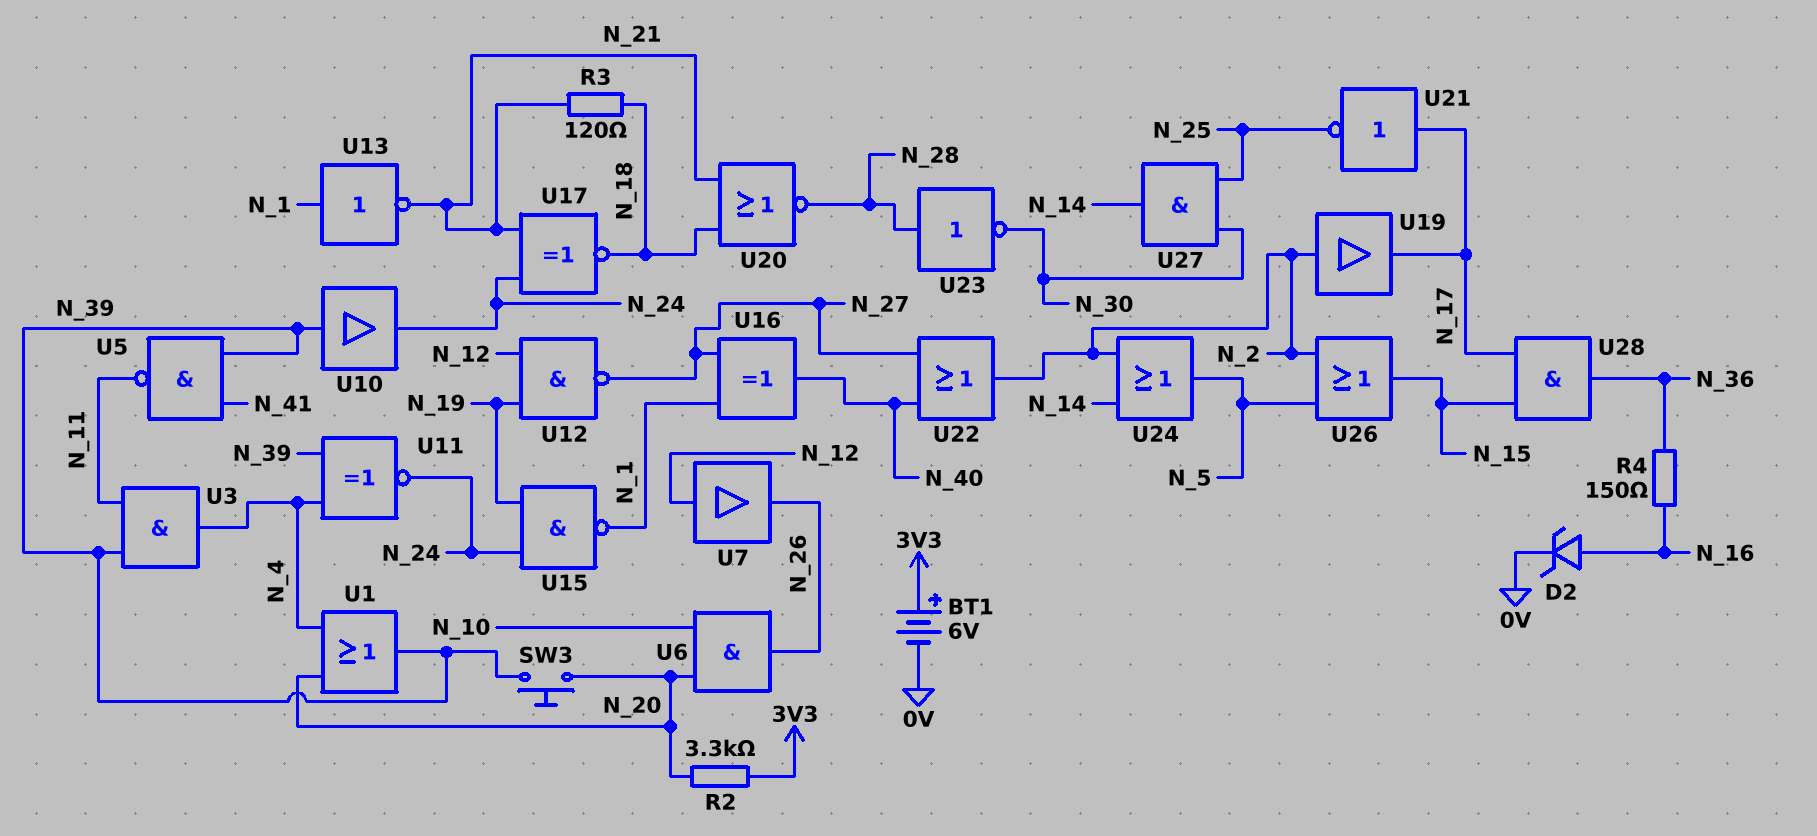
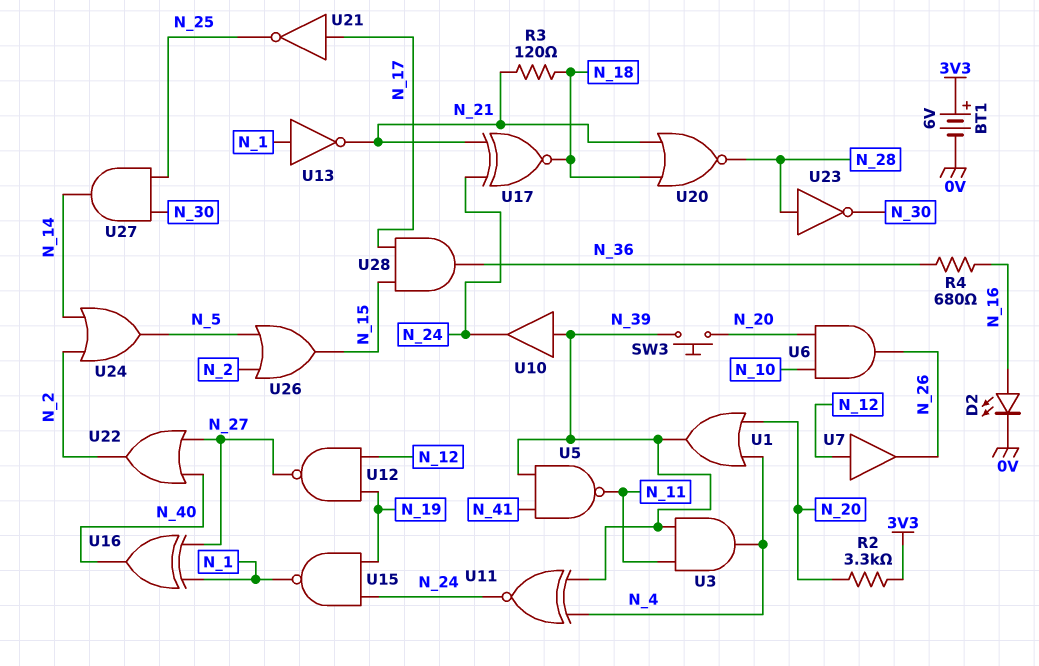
D2: zener (A N_16, K 0V) -> LED (A N_16, K 0V)
R4: 150 (N_16, N_36) -> 680 (N_16, N_36)
U19: buffer (in N_2, out N_17) -> none

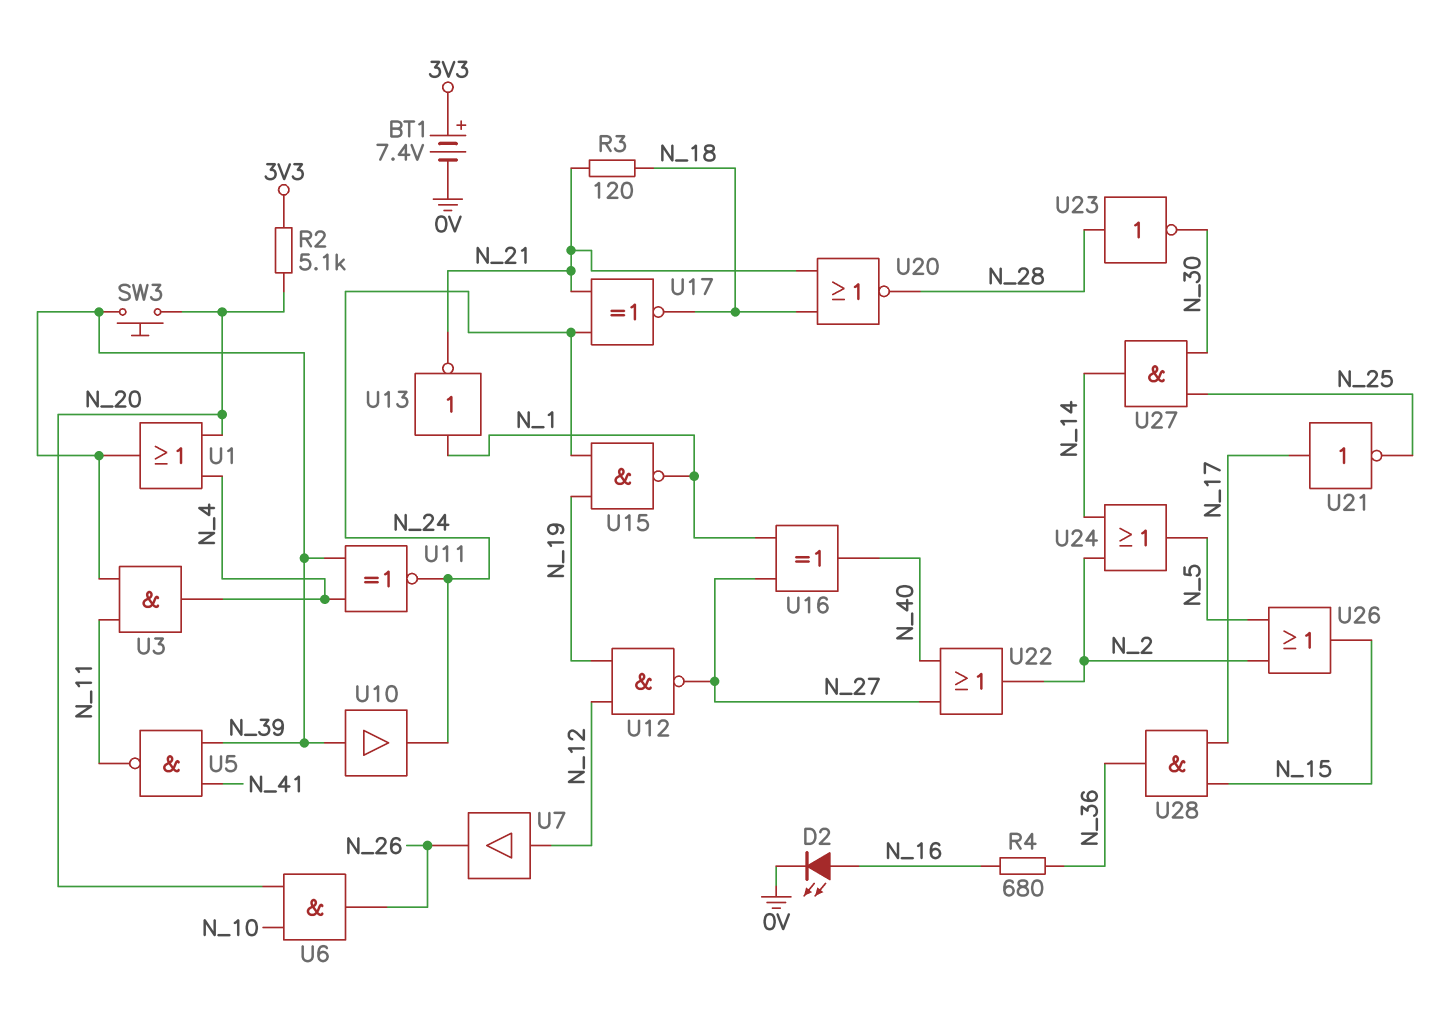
BT1: 6V (plus 3V3, minus 0V) -> 7.4V (plus 3V3, minus 0V)
R2: 3.3k (3V3, N_20) -> 5.1k (3V3, N_20)

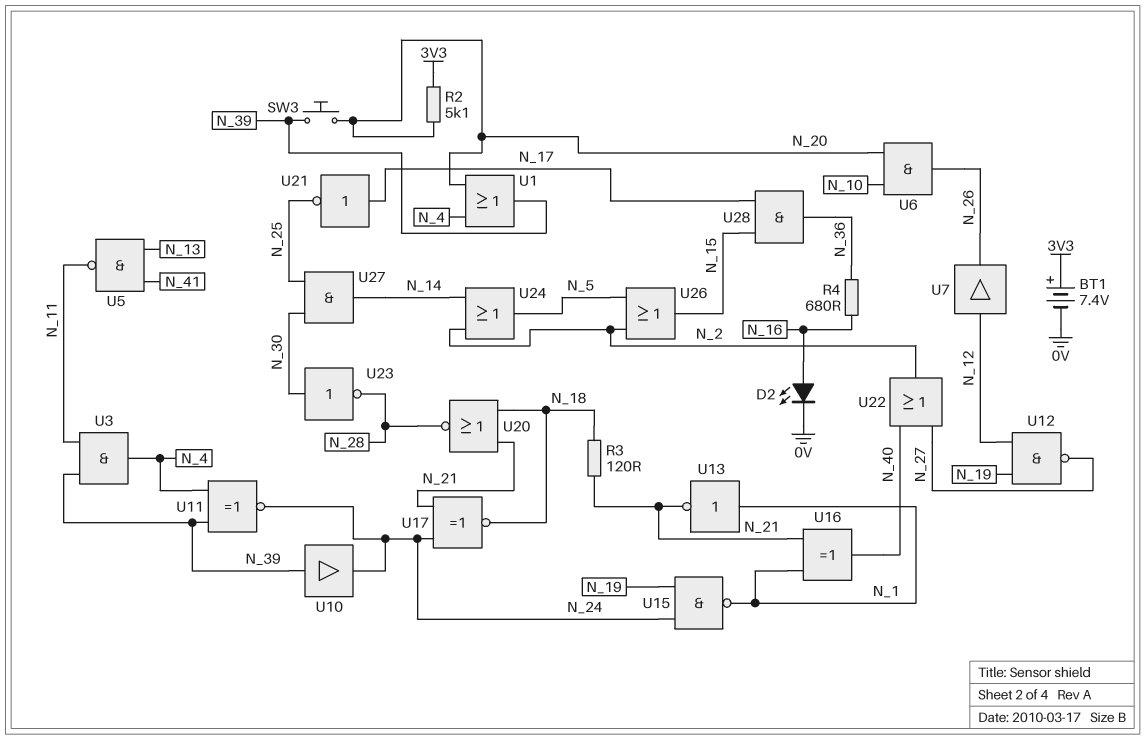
U5: NAND (in N_39, in N_41, out N_11) -> NAND (in N_13, in N_41, out N_11)
U16: XOR (in N_1, in N_27, out N_40) -> XOR (in N_1, in N_21, out N_40)
U23: NOT (in N_28, out N_30) -> NOT (in N_30, out N_28)

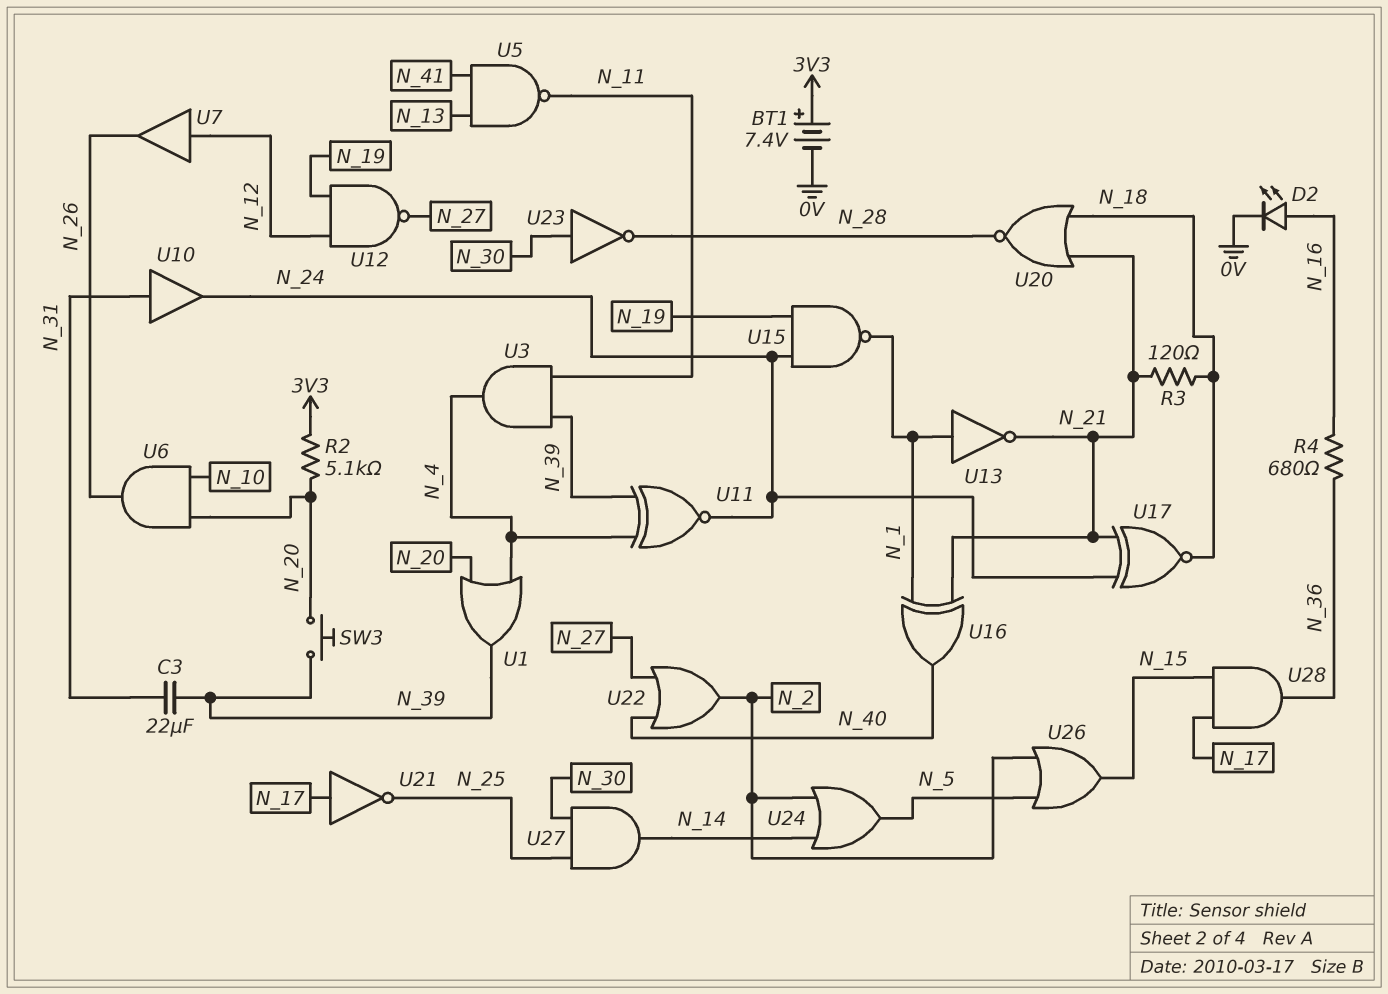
C3: none -> 22uF (N_31, N_39)
U10: buffer (in N_39, out N_24) -> buffer (in N_31, out N_24)

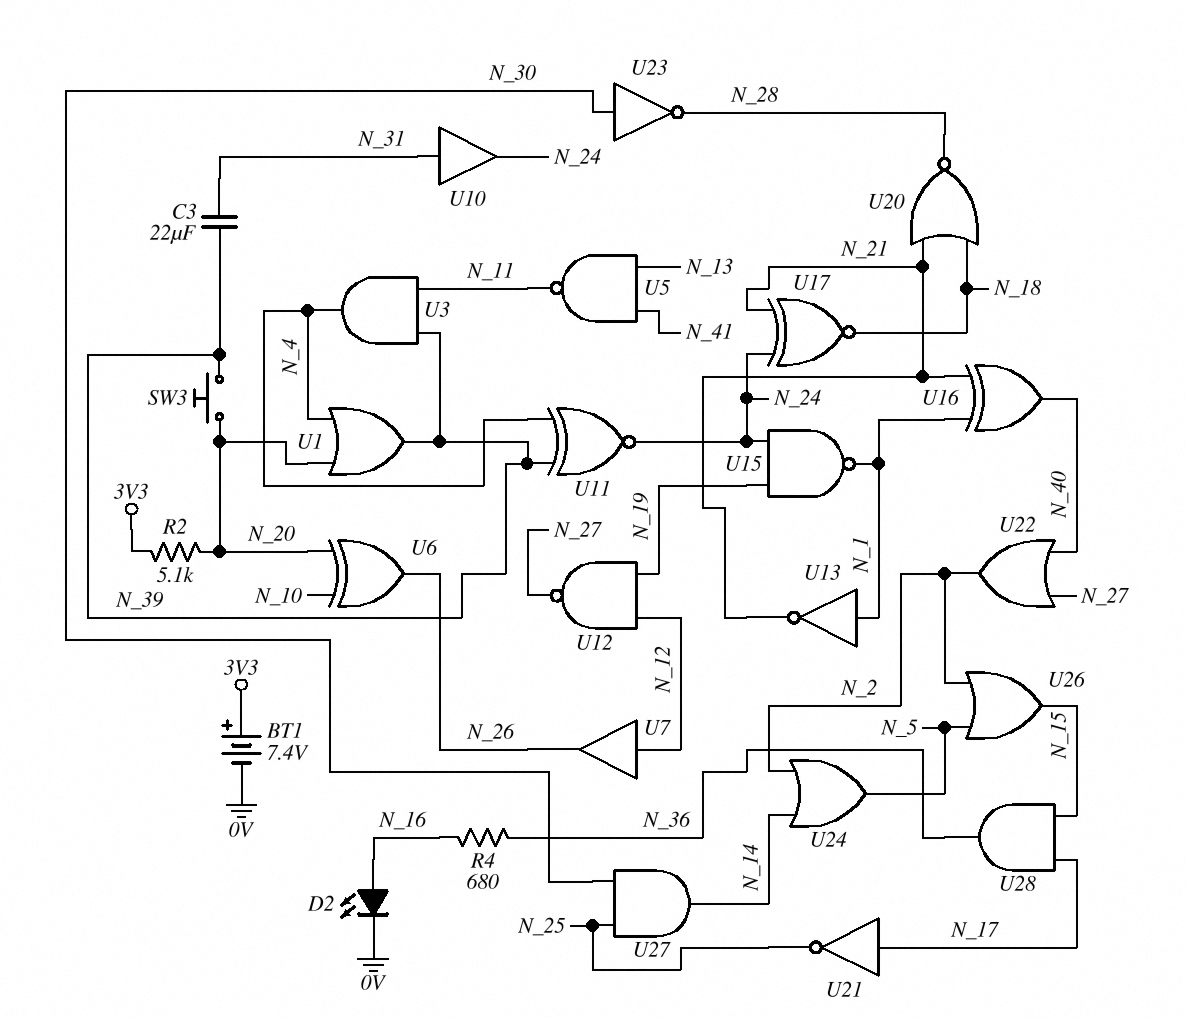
R3: 120 (N_18, N_21) -> none
U6: AND (in N_10, in N_20, out N_26) -> XOR (in N_10, in N_20, out N_26)

